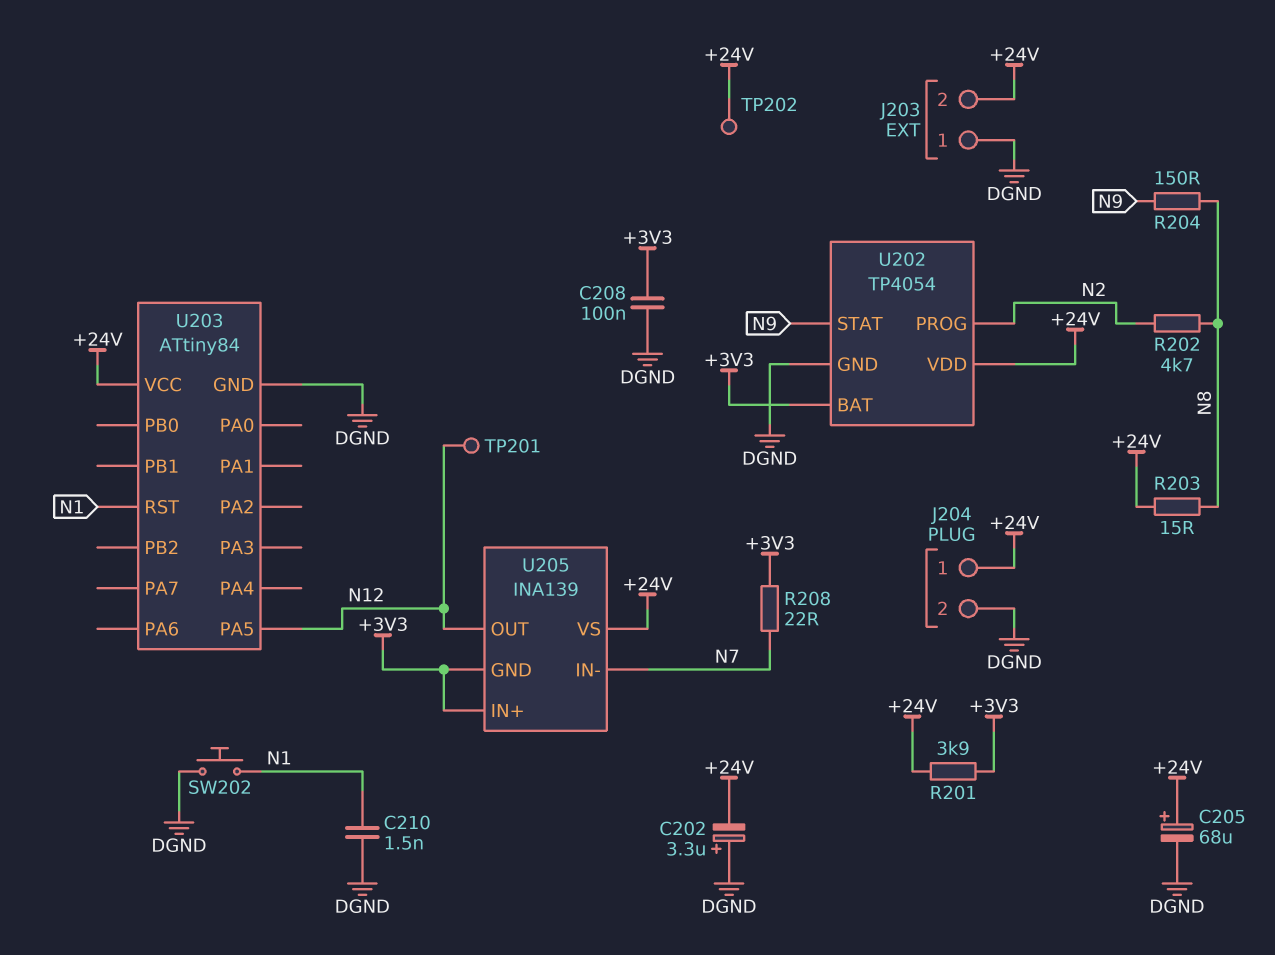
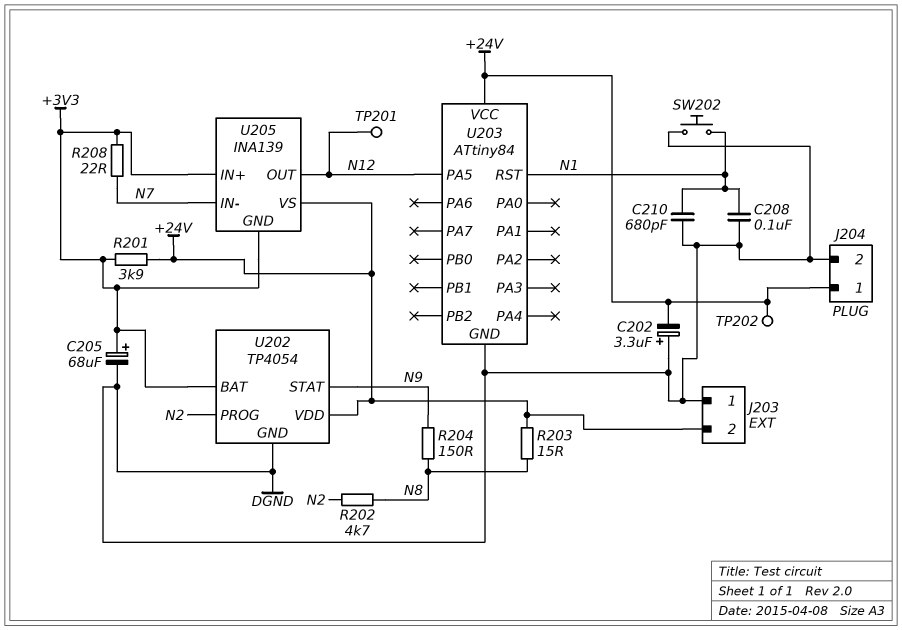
C205: 68uF (plus +24V, minus DGND) -> 68uF (plus +3V3, minus DGND)
C208: 100nF (+3V3, DGND) -> 100nF (DGND, N1)
C210: 1.5nF (DGND, N1) -> 680pF (DGND, N1)

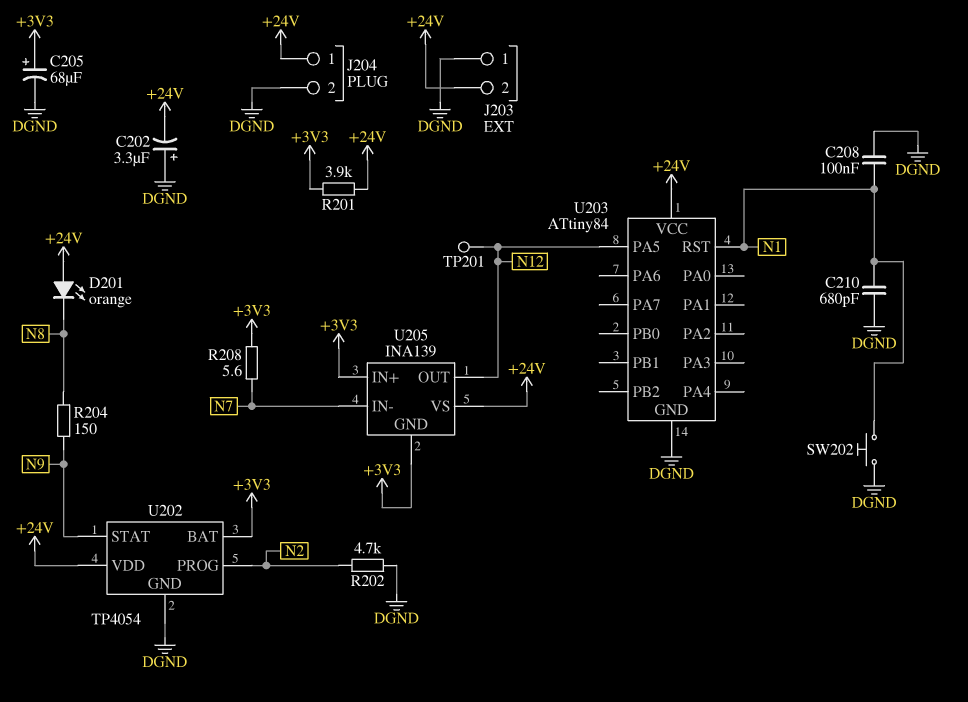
D201: none -> LED orange (A +24V, K N8)
R202: 4.7k (N2, N8) -> 4.7k (DGND, N2)
R203: 15 (+24V, N8) -> none
R208: 22 (+3V3, N7) -> 5.6 (+3V3, N7)
TP202: test point (+24V) -> none

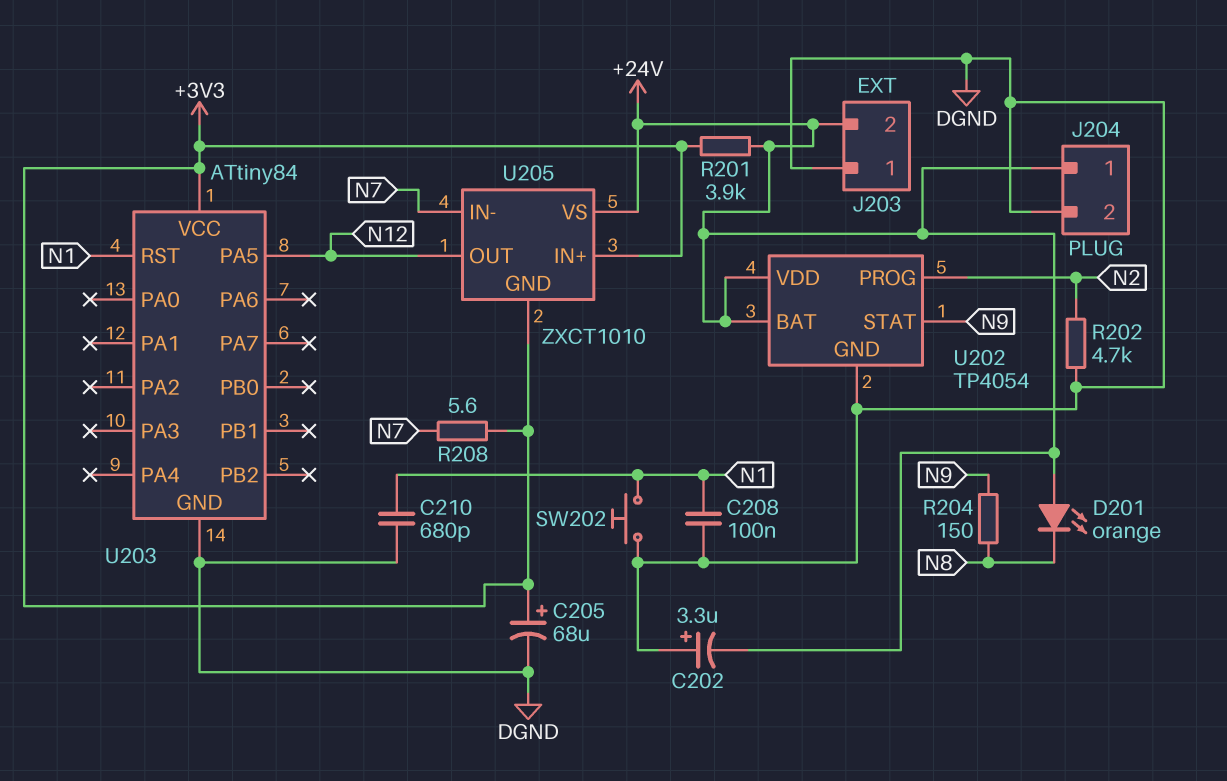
TP201: test point (N12) -> none
U202 pin BAT: +3V3 -> +24V
U203 pin VCC: +24V -> +3V3
U205: INA139 -> ZXCT1010

